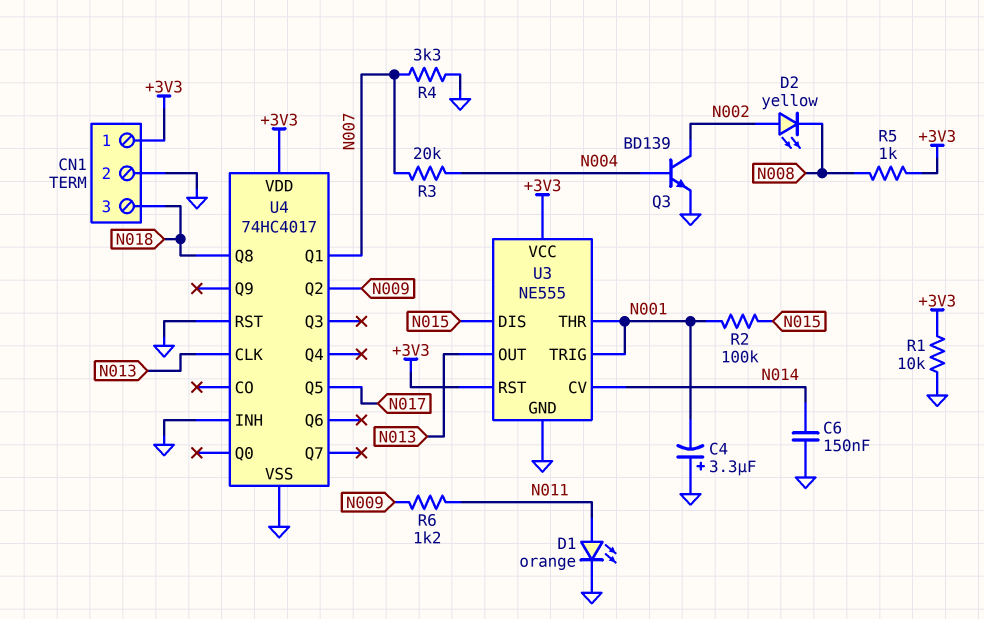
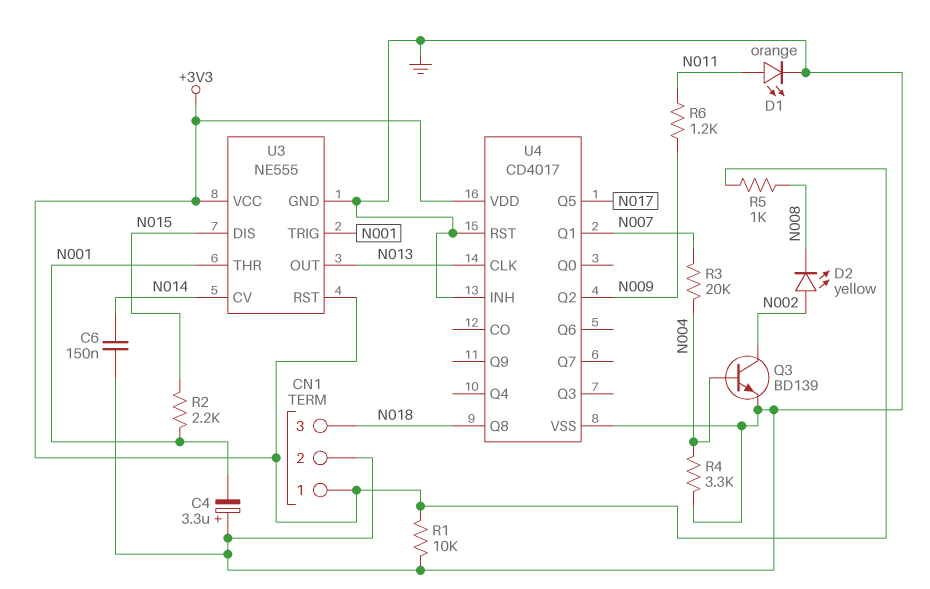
R2: 100k (N001, N015) -> 2.2k (N001, N015)
R4: 3.3k (GND, N007) -> 3.3k (GND, N004)
U4: 74HC4017 -> CD4017

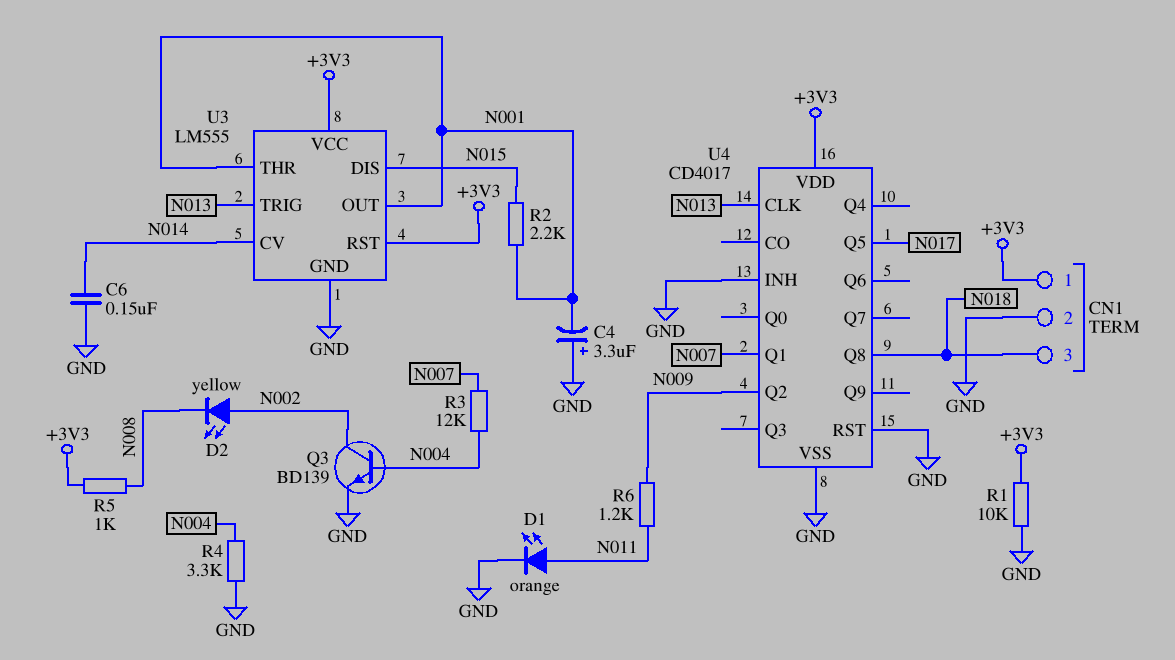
R3: 20k (N004, N007) -> 12k (N004, N007)
U3: NE555 -> LM555
U3 pin OUT: N013 -> N001
U3 pin TRIG: N001 -> N013

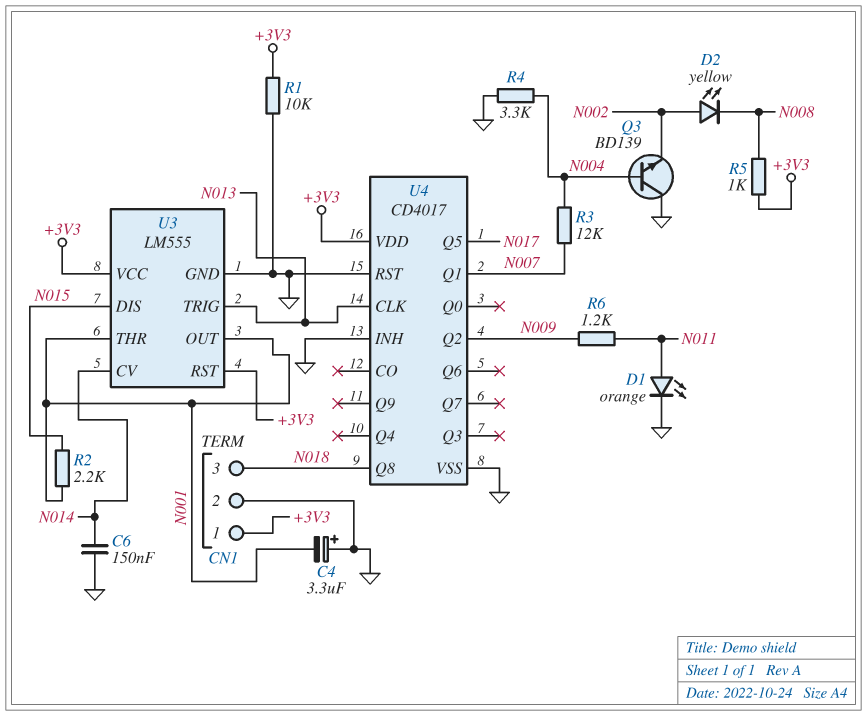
Q3: NPN BD139 (B N004, C N002, E GND) -> NPN BD139 (B N004, C GND, E N002)

